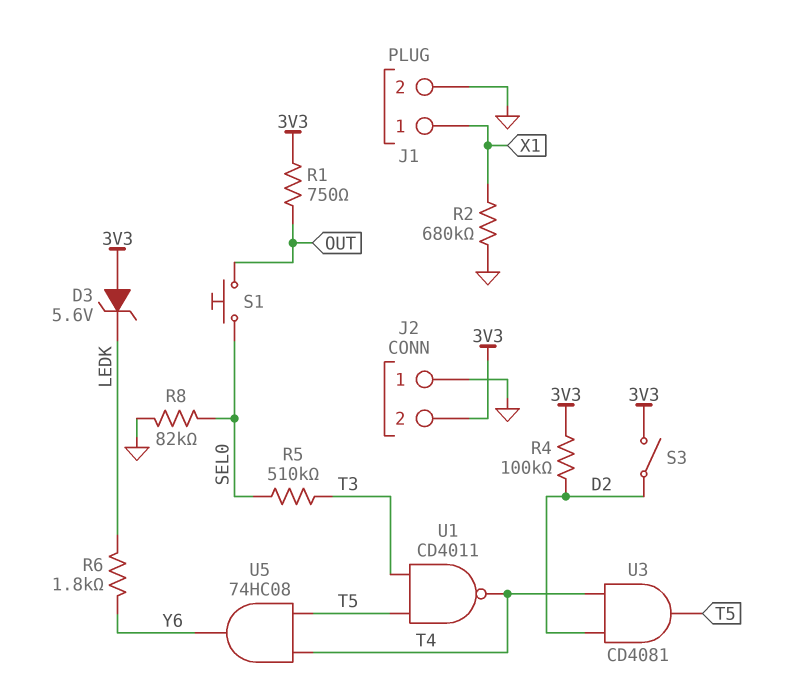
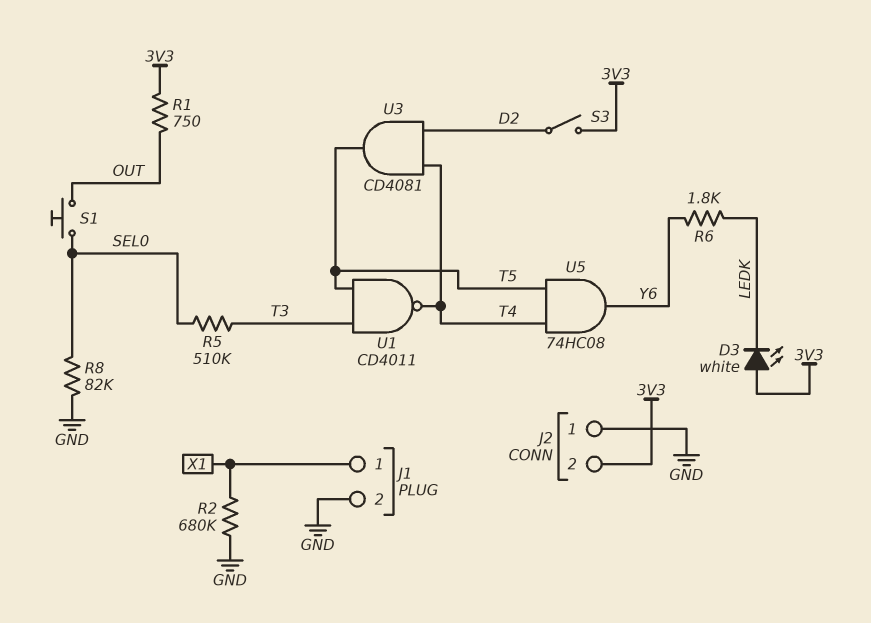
D3: zener 5.6V (A 3V3, K LEDK) -> LED white (A 3V3, K LEDK)
R4: 100k (3V3, D2) -> none

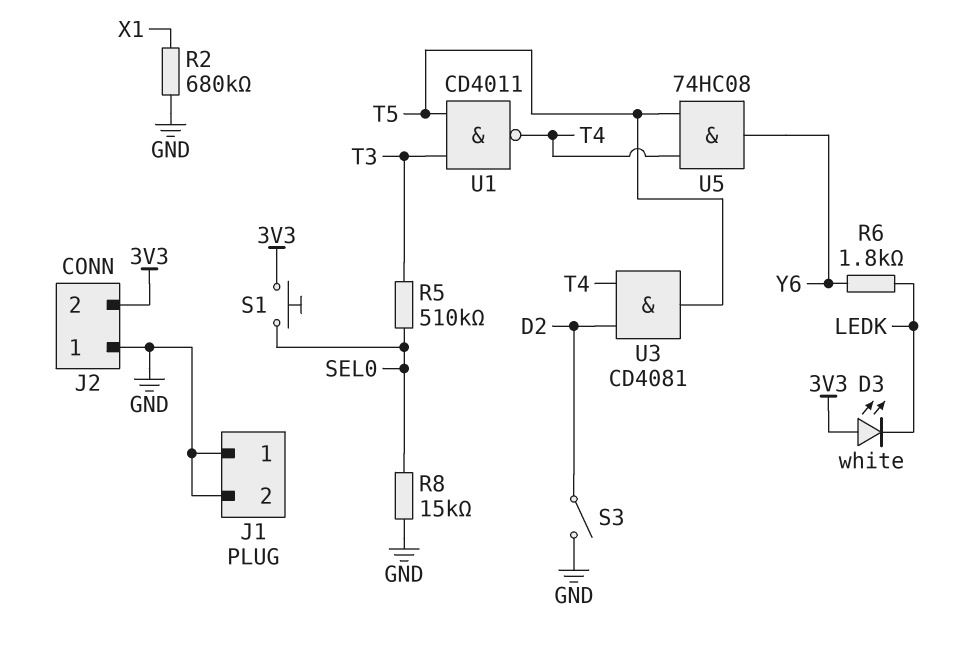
J1 pin 1: X1 -> GND
R1: 750 (3V3, OUT) -> none
R8: 82k (GND, SEL0) -> 15k (GND, SEL0)
S1: button (OUT, SEL0) -> button (3V3, SEL0)
S3: switch (3V3, D2) -> switch (D2, GND)

